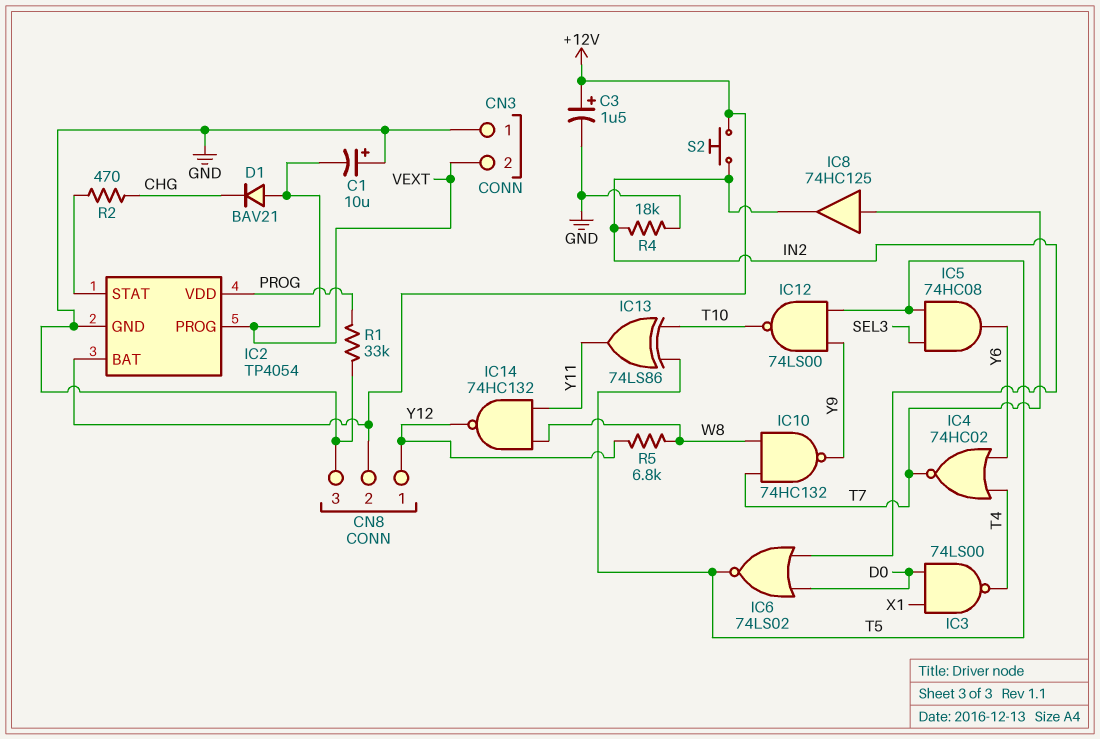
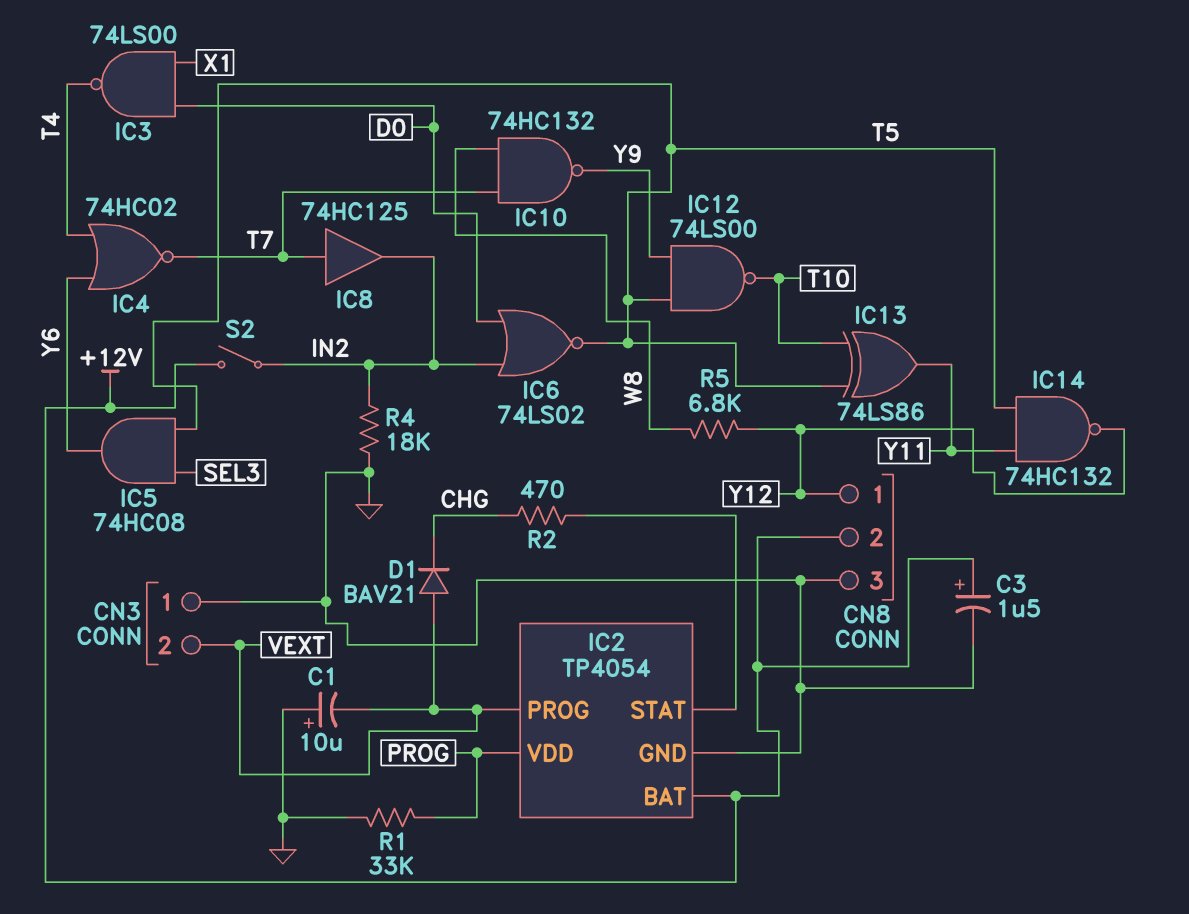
IC14: NAND 74HC132 (in W8, in Y11, out Y12) -> NAND 74HC132 (in T5, in Y11, out Y12)
S2: button (+12V, IN2) -> switch (+12V, IN2)

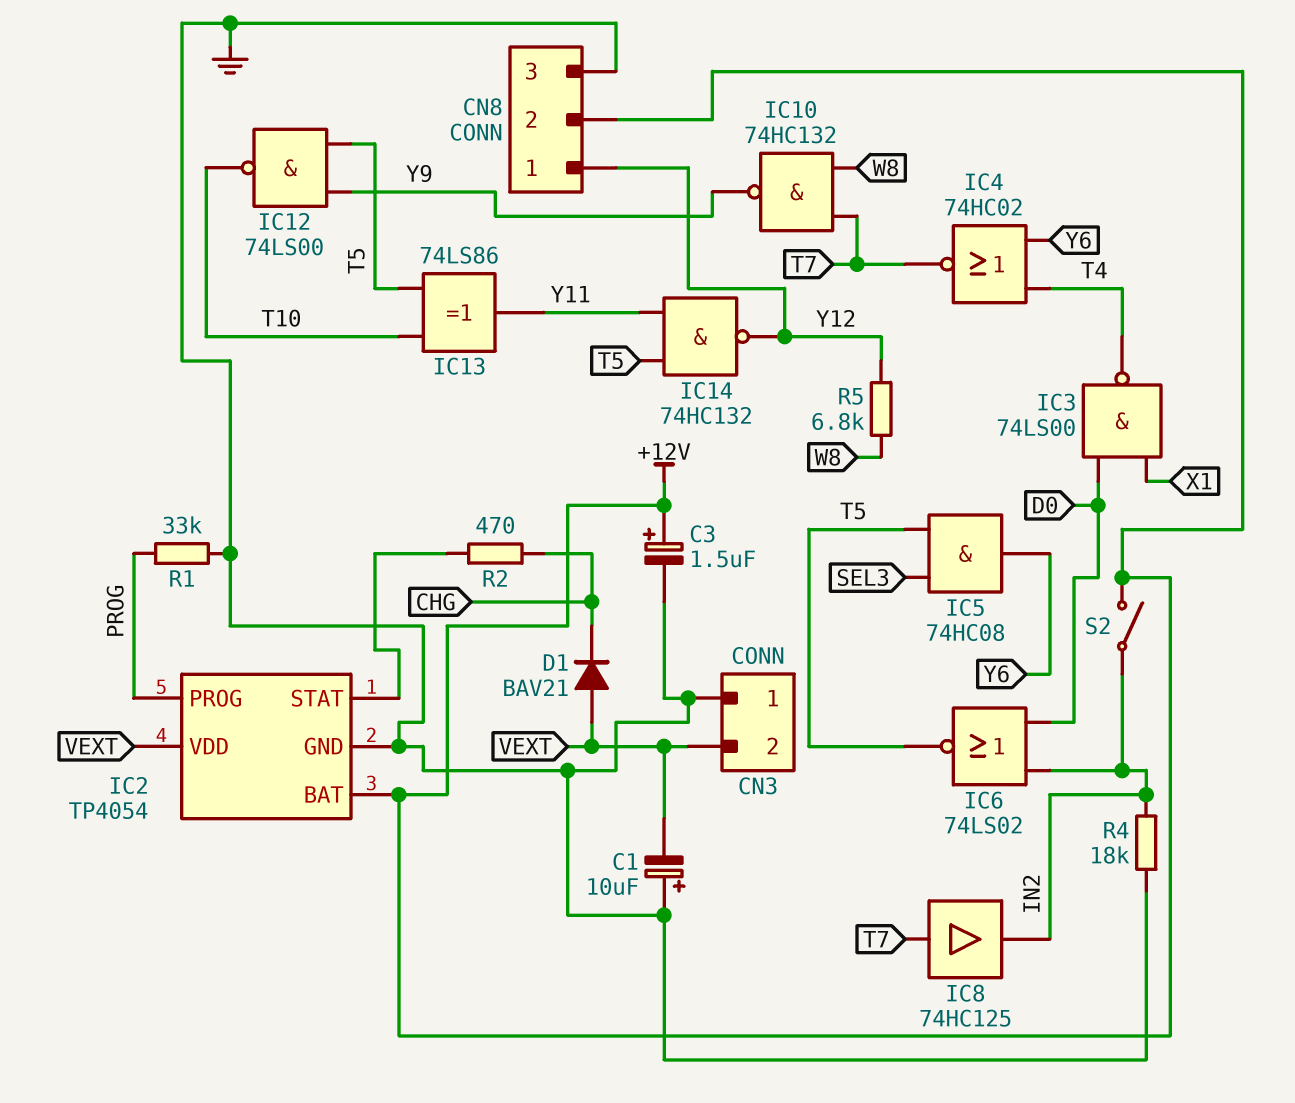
IC2 pin PROG: VEXT -> PROG
IC2 pin VDD: PROG -> VEXT

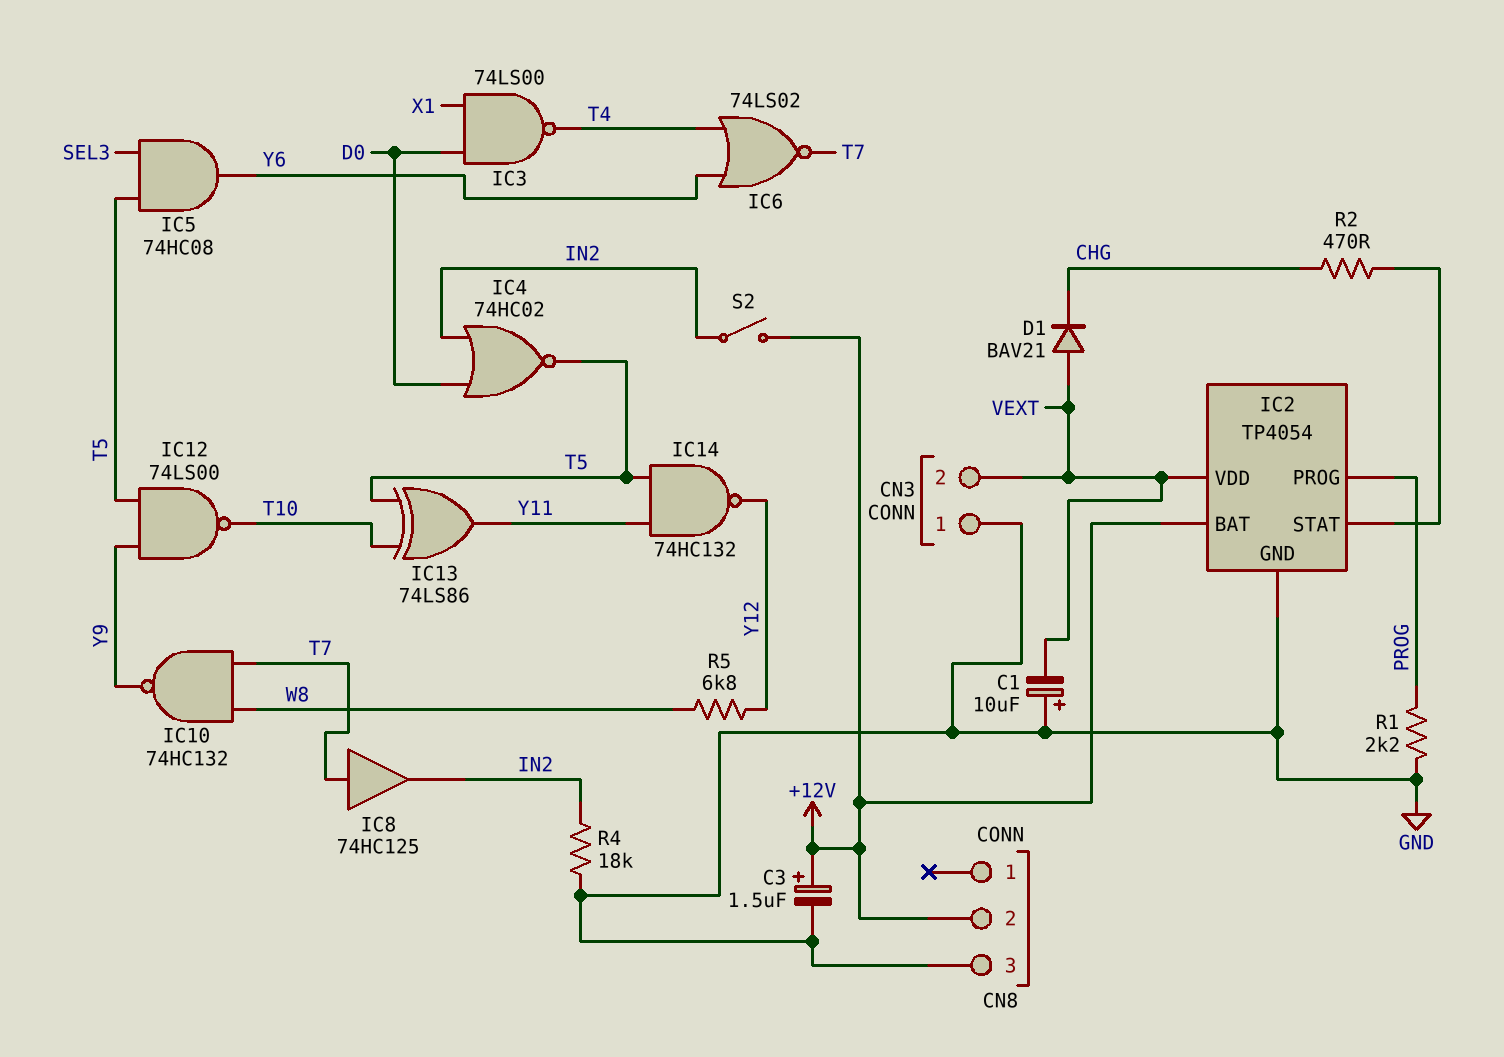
CN8 pin 1: Y12 -> none
IC4: NOR 74HC02 (in T4, in Y6, out T7) -> NOR 74HC02 (in D0, in IN2, out T5)
IC6: NOR 74LS02 (in D0, in IN2, out T5) -> NOR 74LS02 (in T4, in Y6, out T7)
R1: 33k (GND, PROG) -> 2.2k (GND, PROG)

